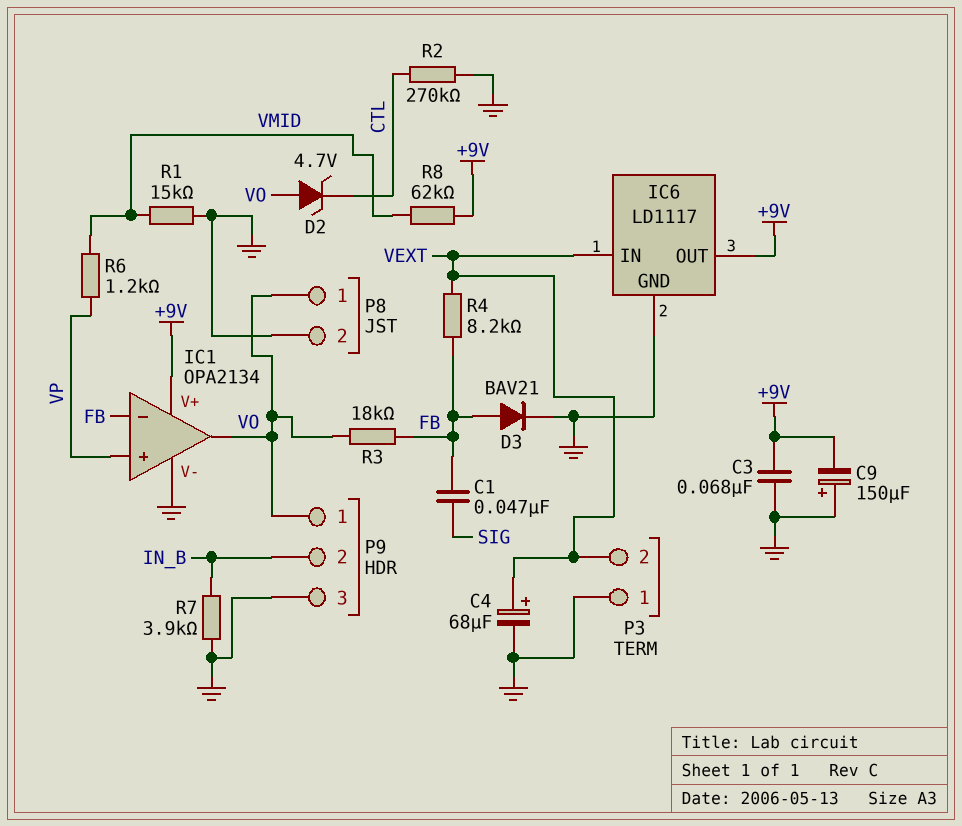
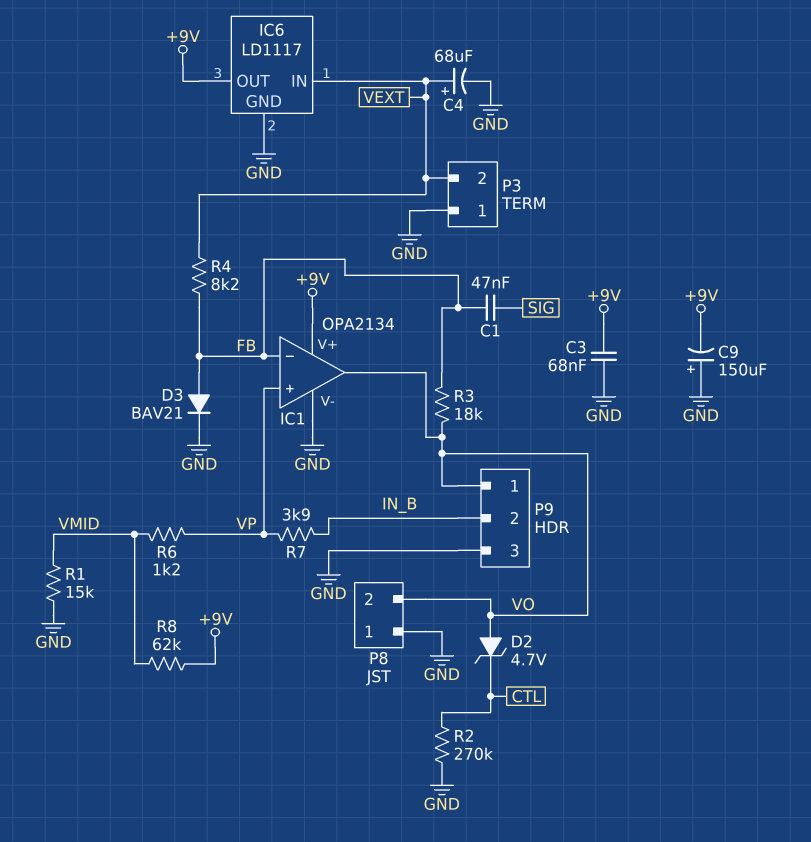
P8 pin 1: VO -> GND
P8 pin 2: GND -> VO
R7: 3.9k (GND, IN_B) -> 3.9k (IN_B, VP)

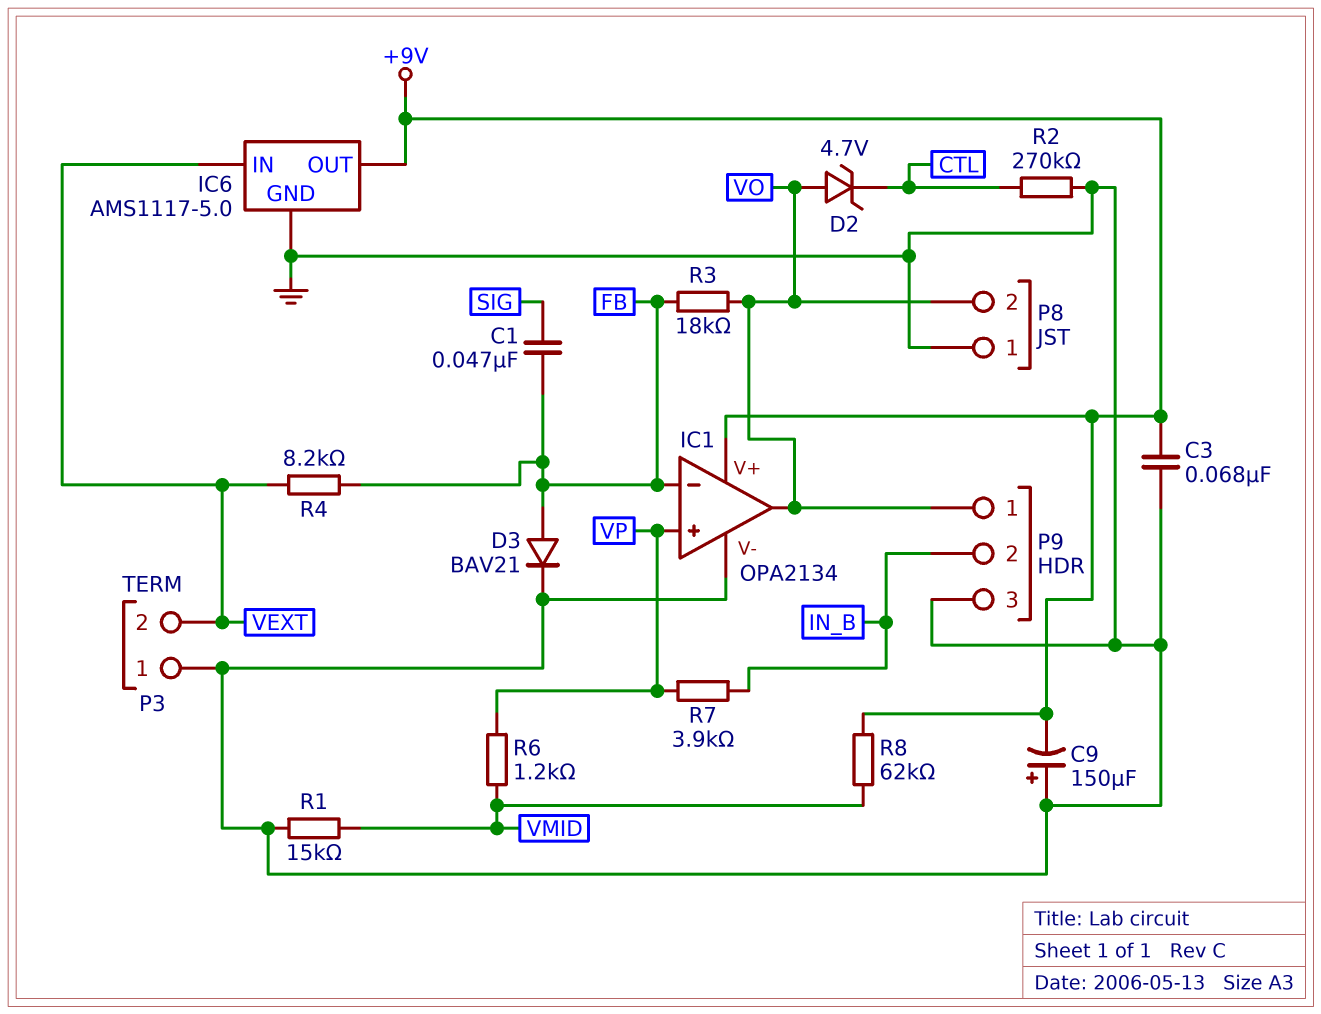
C4: 68uF (plus VEXT, minus GND) -> none
IC6: LD1117 -> AMS1117-5.0

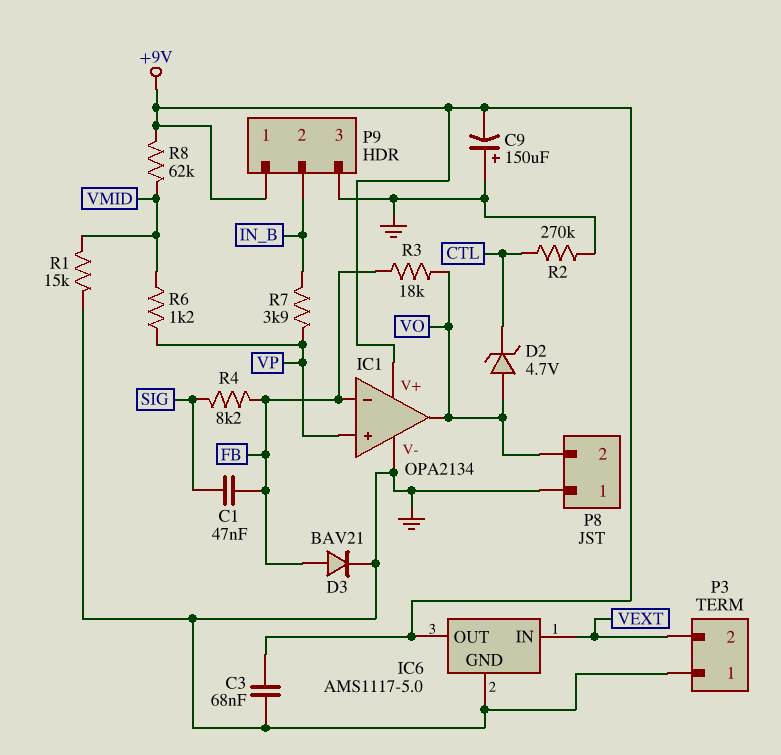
P9 pin 1: VO -> +9V
R4: 8.2k (FB, VEXT) -> 8.2k (FB, SIG)

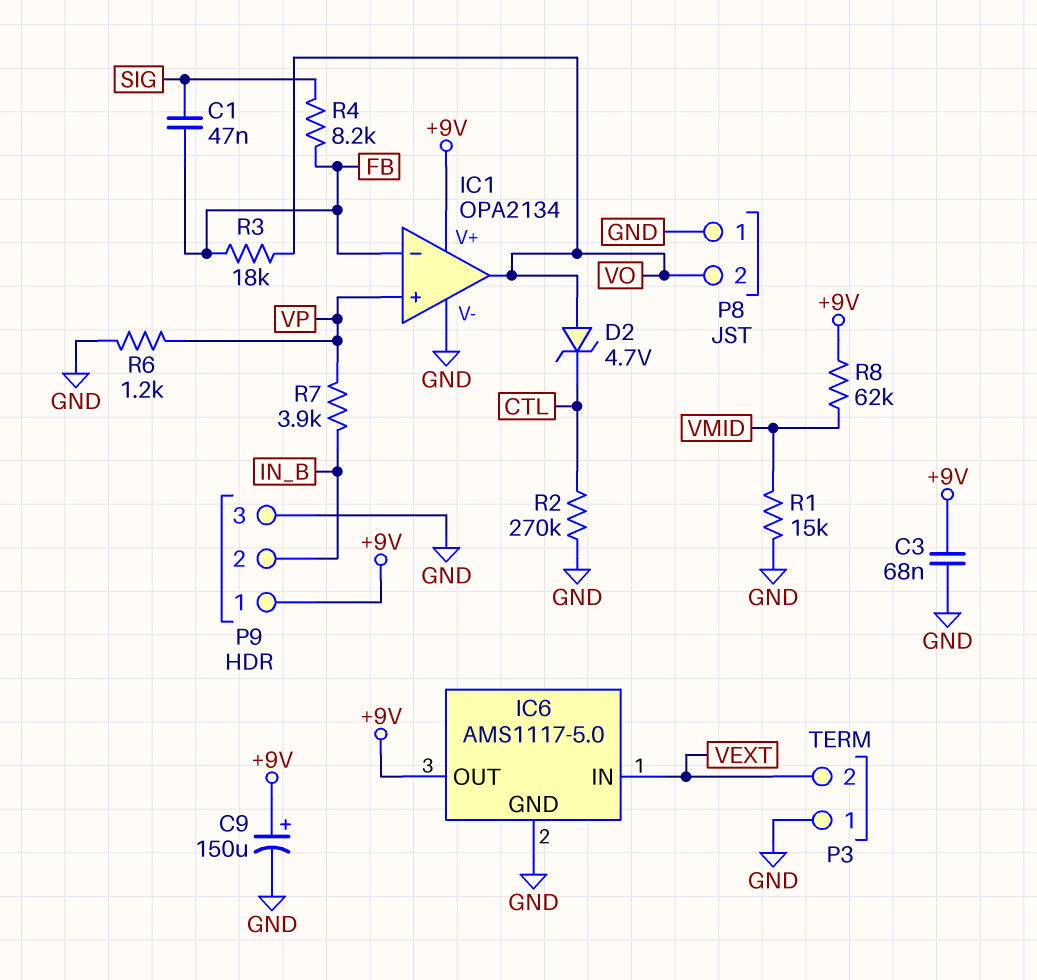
C9: 150uF (plus GND, minus +9V) -> 150uF (plus +9V, minus GND)
D3: diode BAV21 (A FB, K GND) -> none
R6: 1.2k (VMID, VP) -> 1.2k (GND, VP)

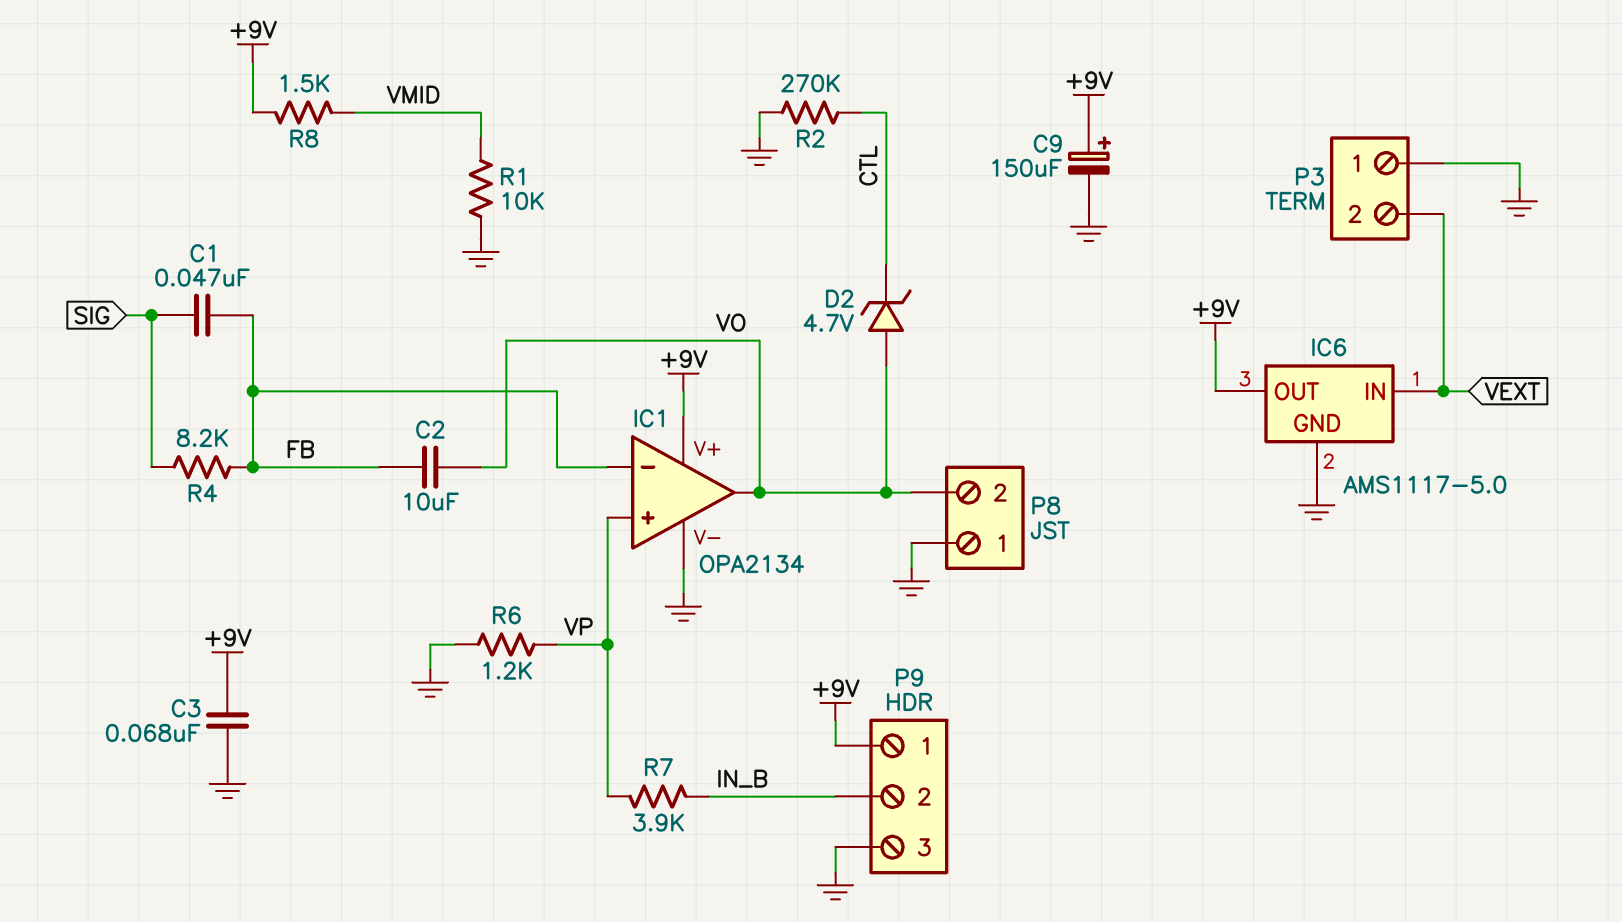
C2: none -> 10uF (FB, VO)
R1: 15k (GND, VMID) -> 10k (GND, VMID)
R3: 18k (FB, VO) -> none
R8: 62k (+9V, VMID) -> 1.5k (+9V, VMID)

